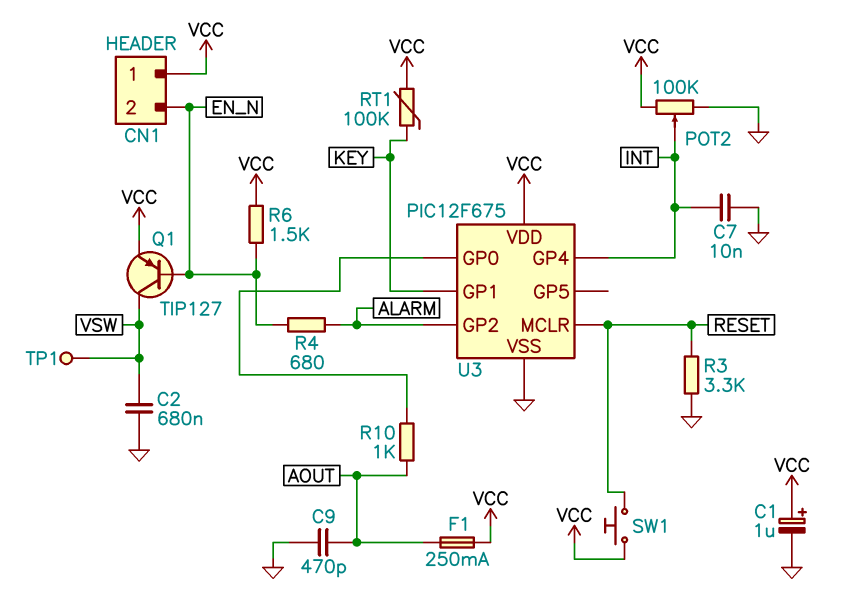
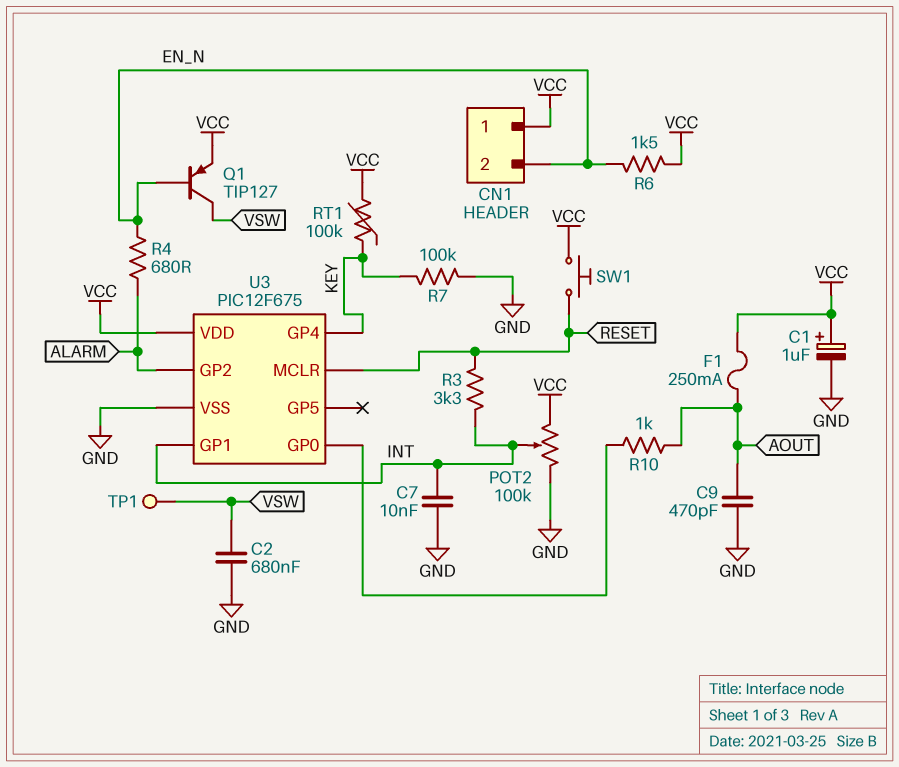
R3: 3.3k (GND, RESET) -> 3.3k (INT, RESET)
R7: none -> 100k (GND, KEY)
U3 pin GP1: KEY -> INT
U3 pin GP4: INT -> KEY

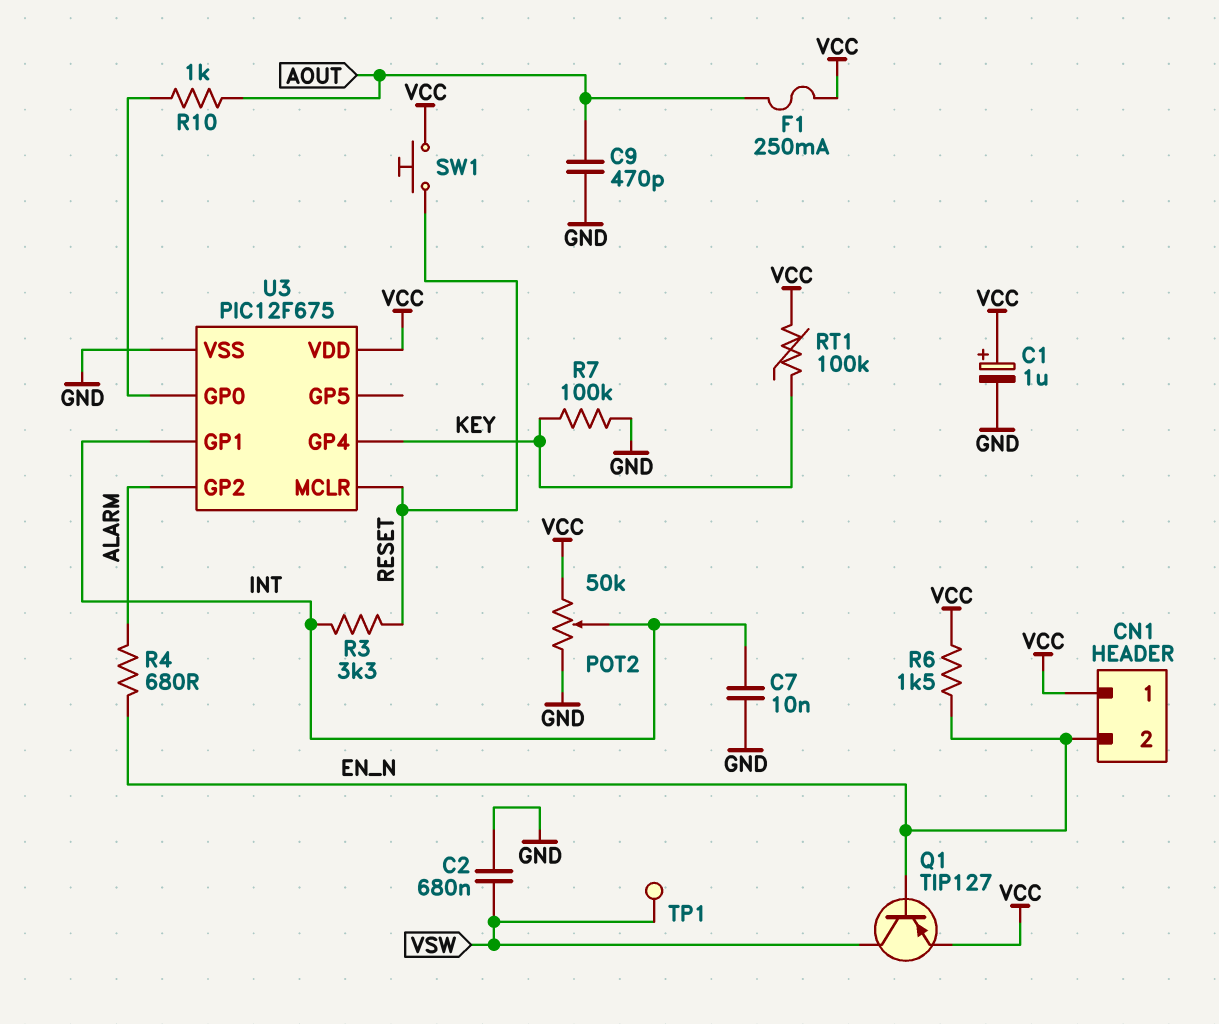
POT2: 100k (GND, VCC, wiper INT) -> 50k (GND, VCC, wiper INT)

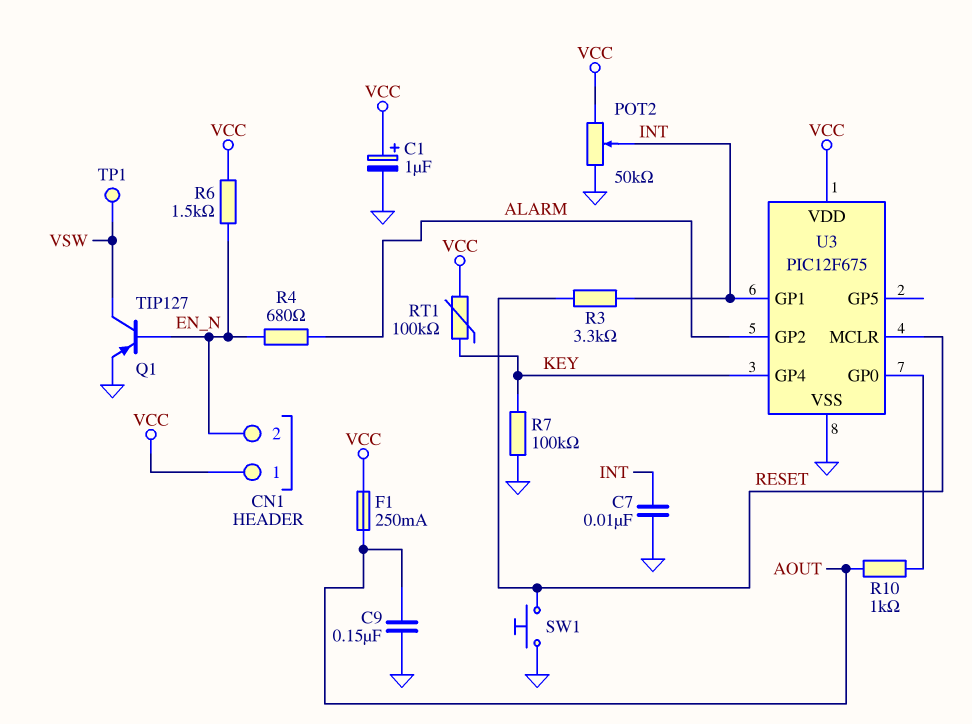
C2: 680nF (GND, VSW) -> none
C9: 470pF (AOUT, GND) -> 150nF (AOUT, GND)
Q1: PNP TIP127 (B EN_N, C VSW, E VCC) -> PNP TIP127 (B EN_N, C VSW, E GND)
SW1: button (RESET, VCC) -> button (GND, RESET)

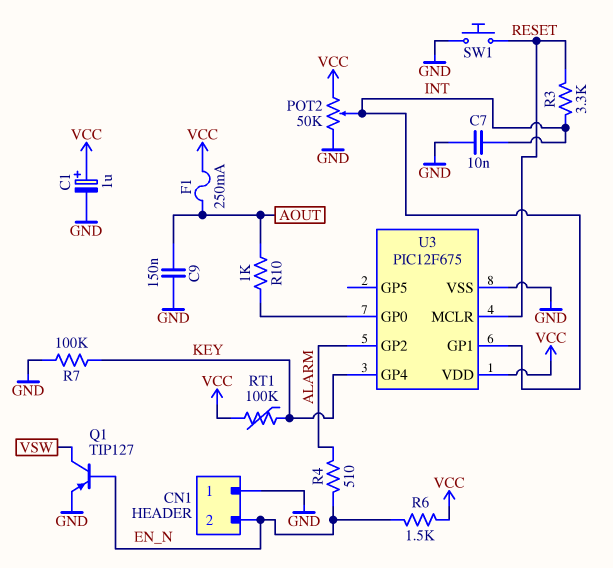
CN1 pin 1: VCC -> GND
R4: 680 (ALARM, EN_N) -> 510 (ALARM, EN_N)
TP1: test point (VSW) -> none

